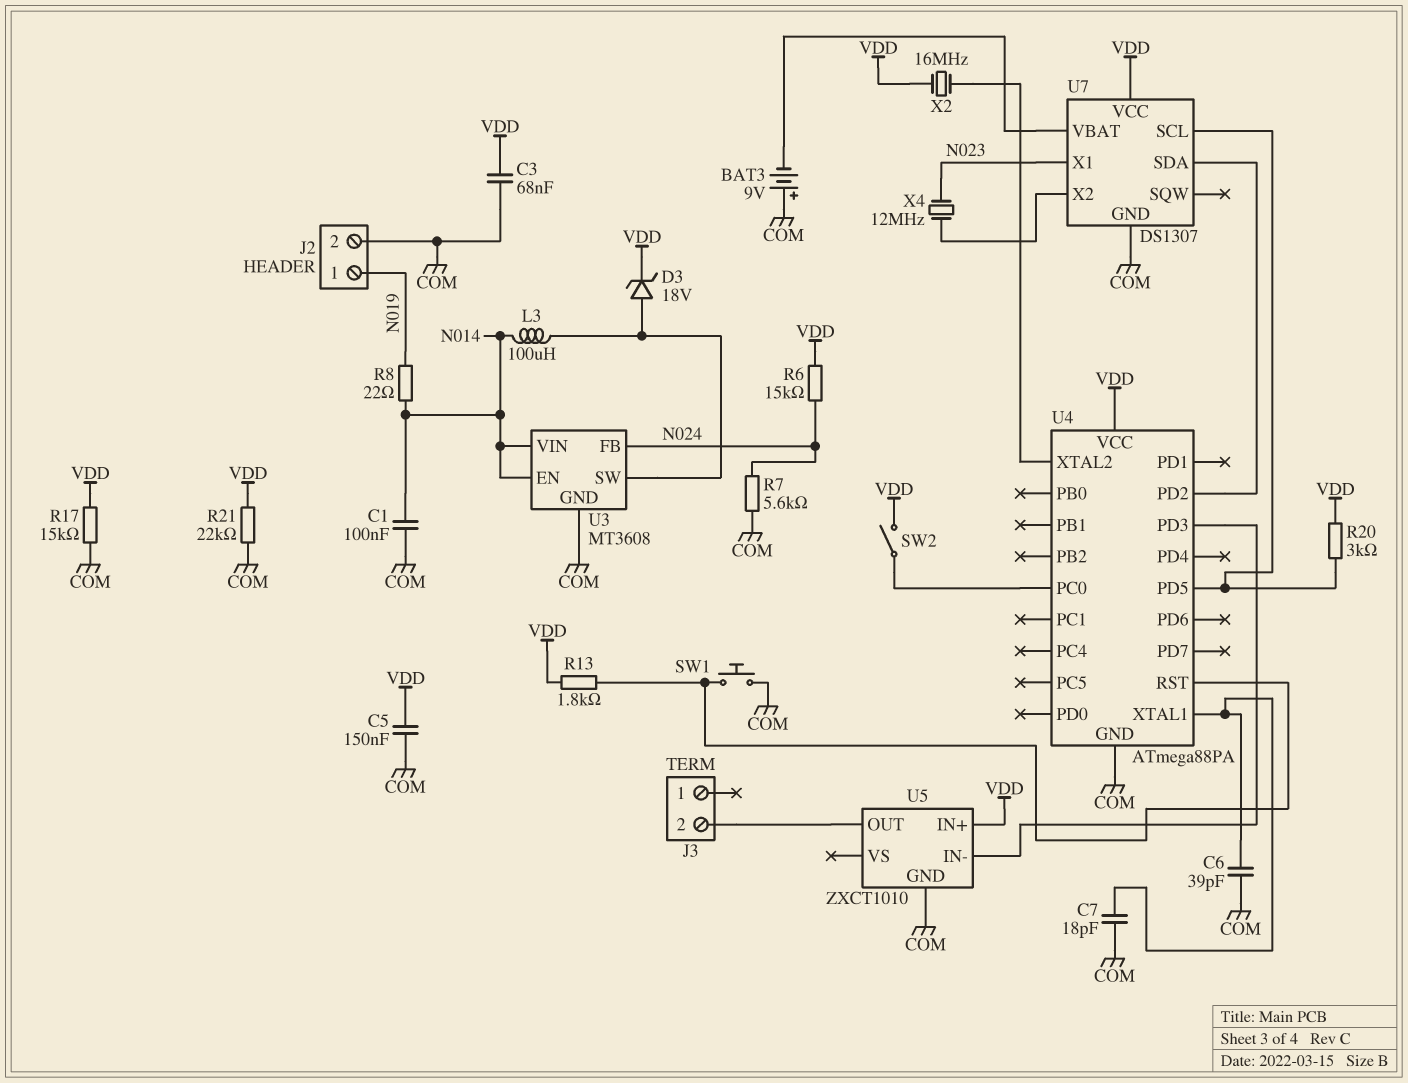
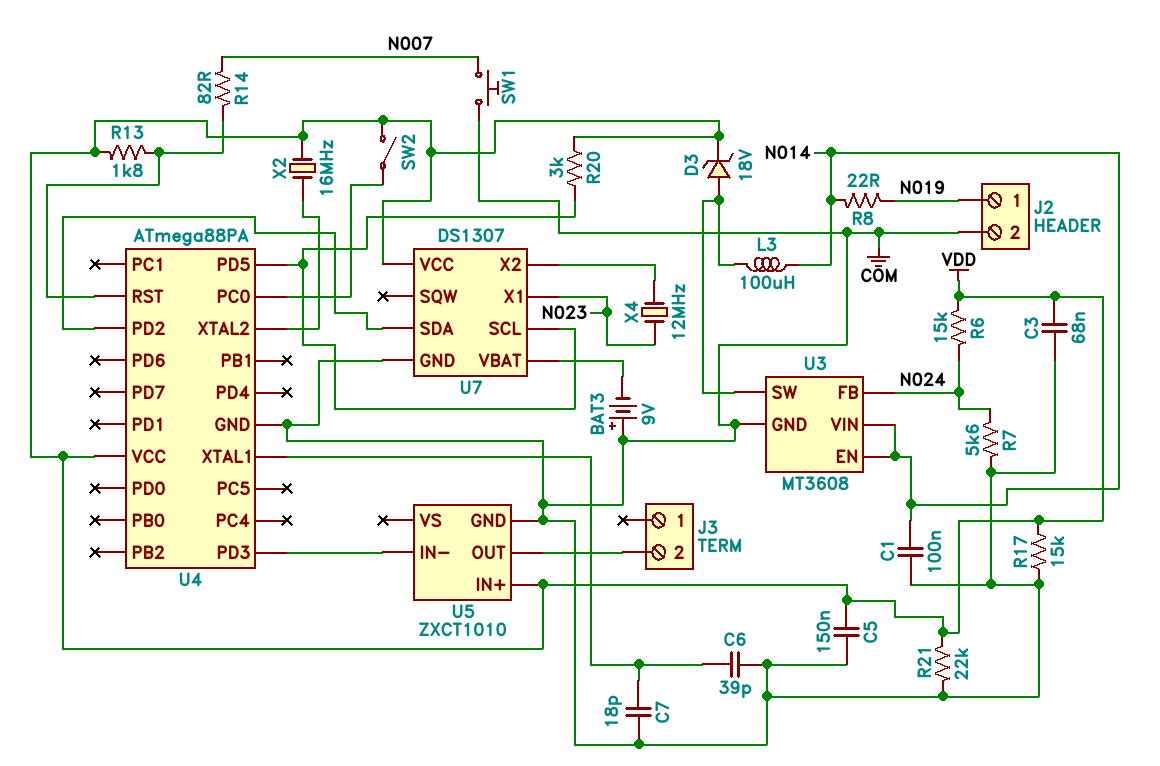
R14: none -> 82 (N007, U4/RST)
SW1: button (COM, U4/RST) -> button (COM, N007)

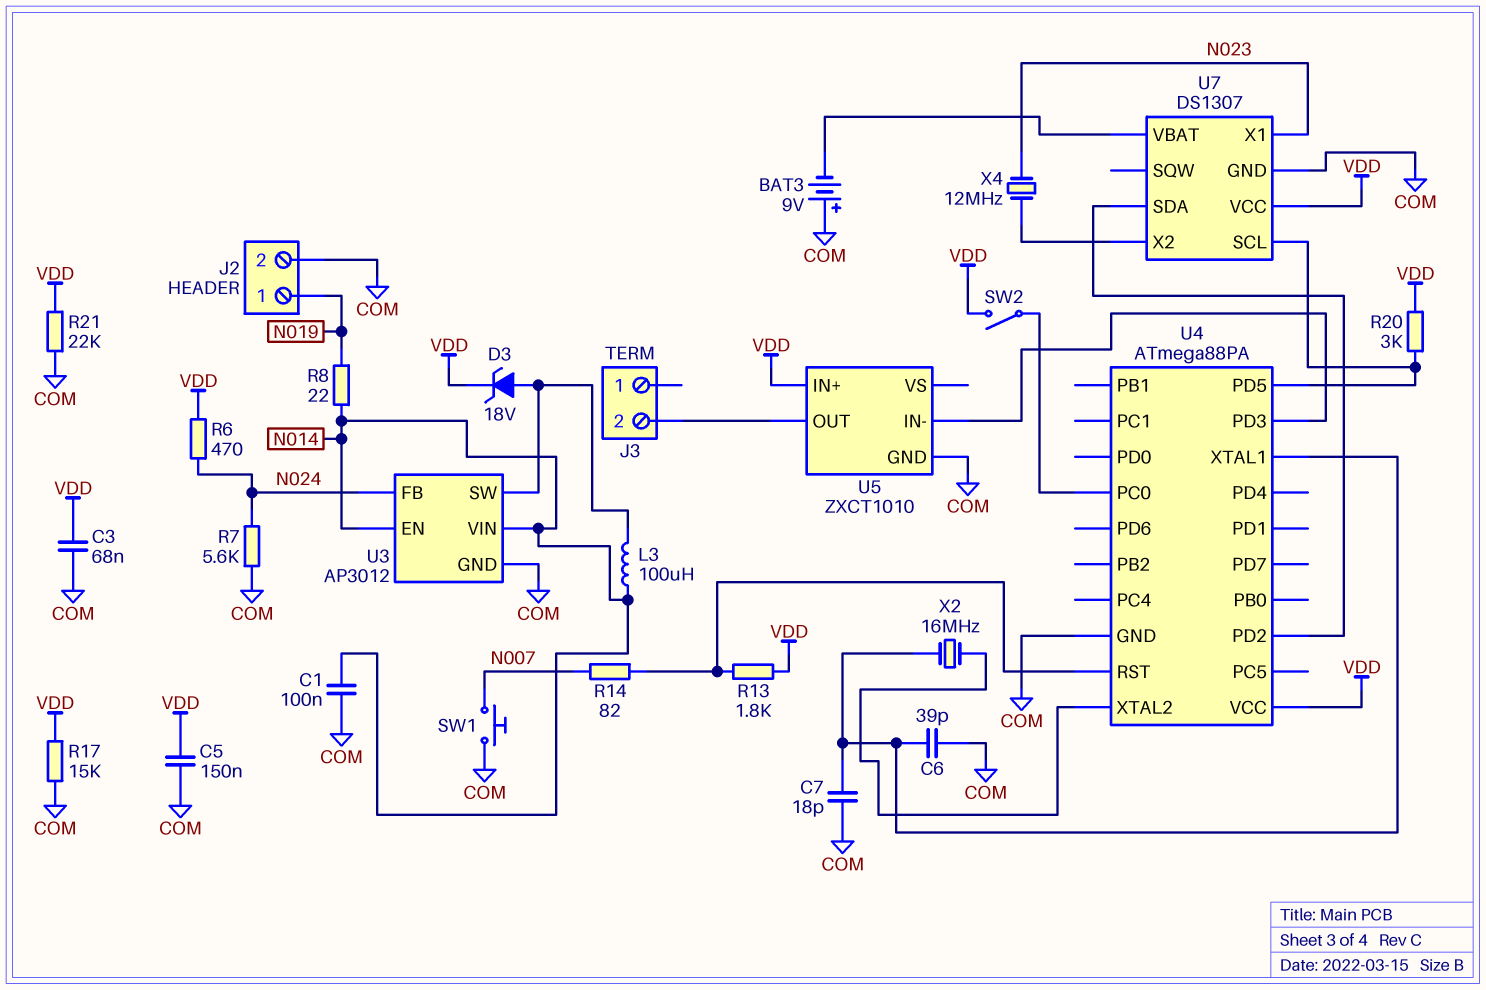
R6: 15k (N024, VDD) -> 470 (N024, VDD)
U3: MT3608 -> AP3012
X2: 16MHz (U4/XTAL2, VDD) -> 16MHz (U4/XTAL1, U4/XTAL2)

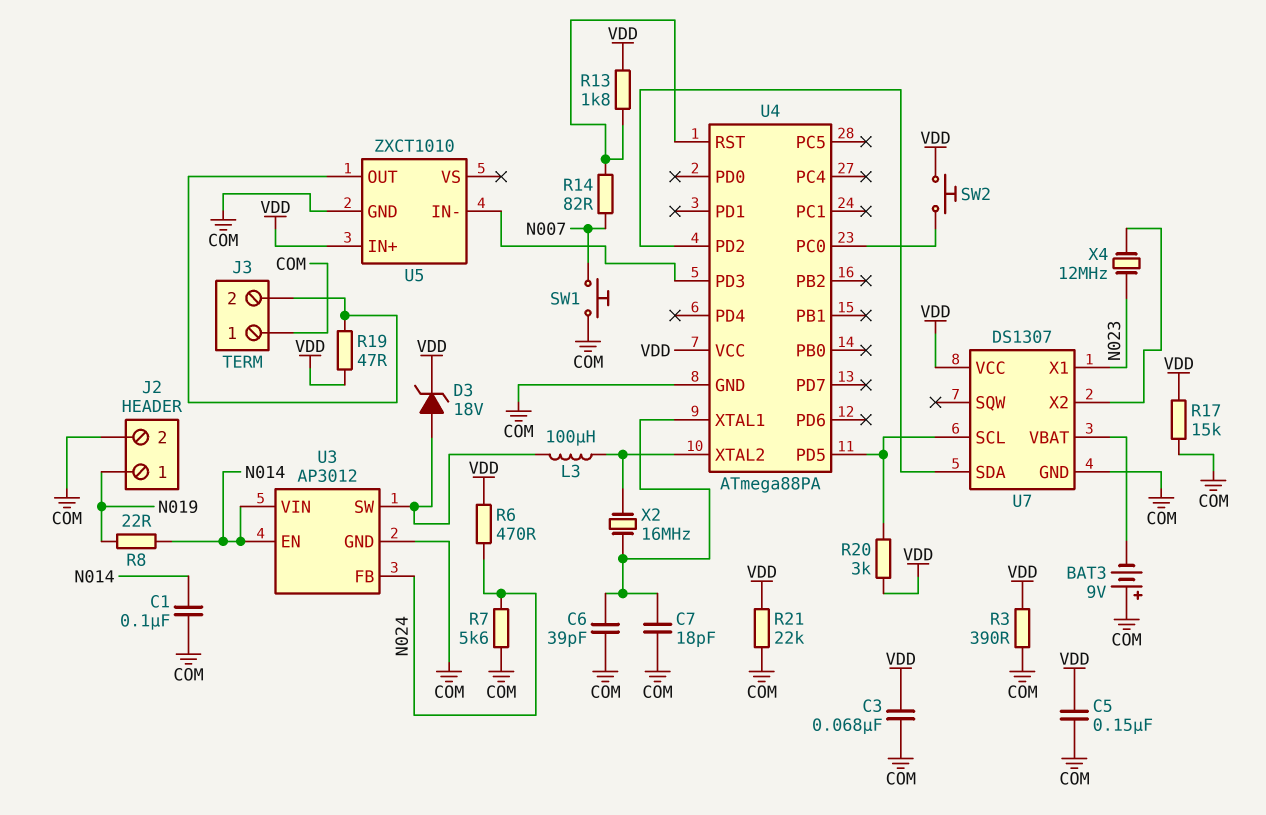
J3 pin 1: none -> COM
L3: 100uH (N014, U3/SW) -> 100uH (U3/SW, U4/XTAL2)
R3: none -> 390 (COM, VDD)
R19: none -> 47 (J3/2, VDD)
SW2: switch (U4/PC0, VDD) -> button (U4/PC0, VDD)

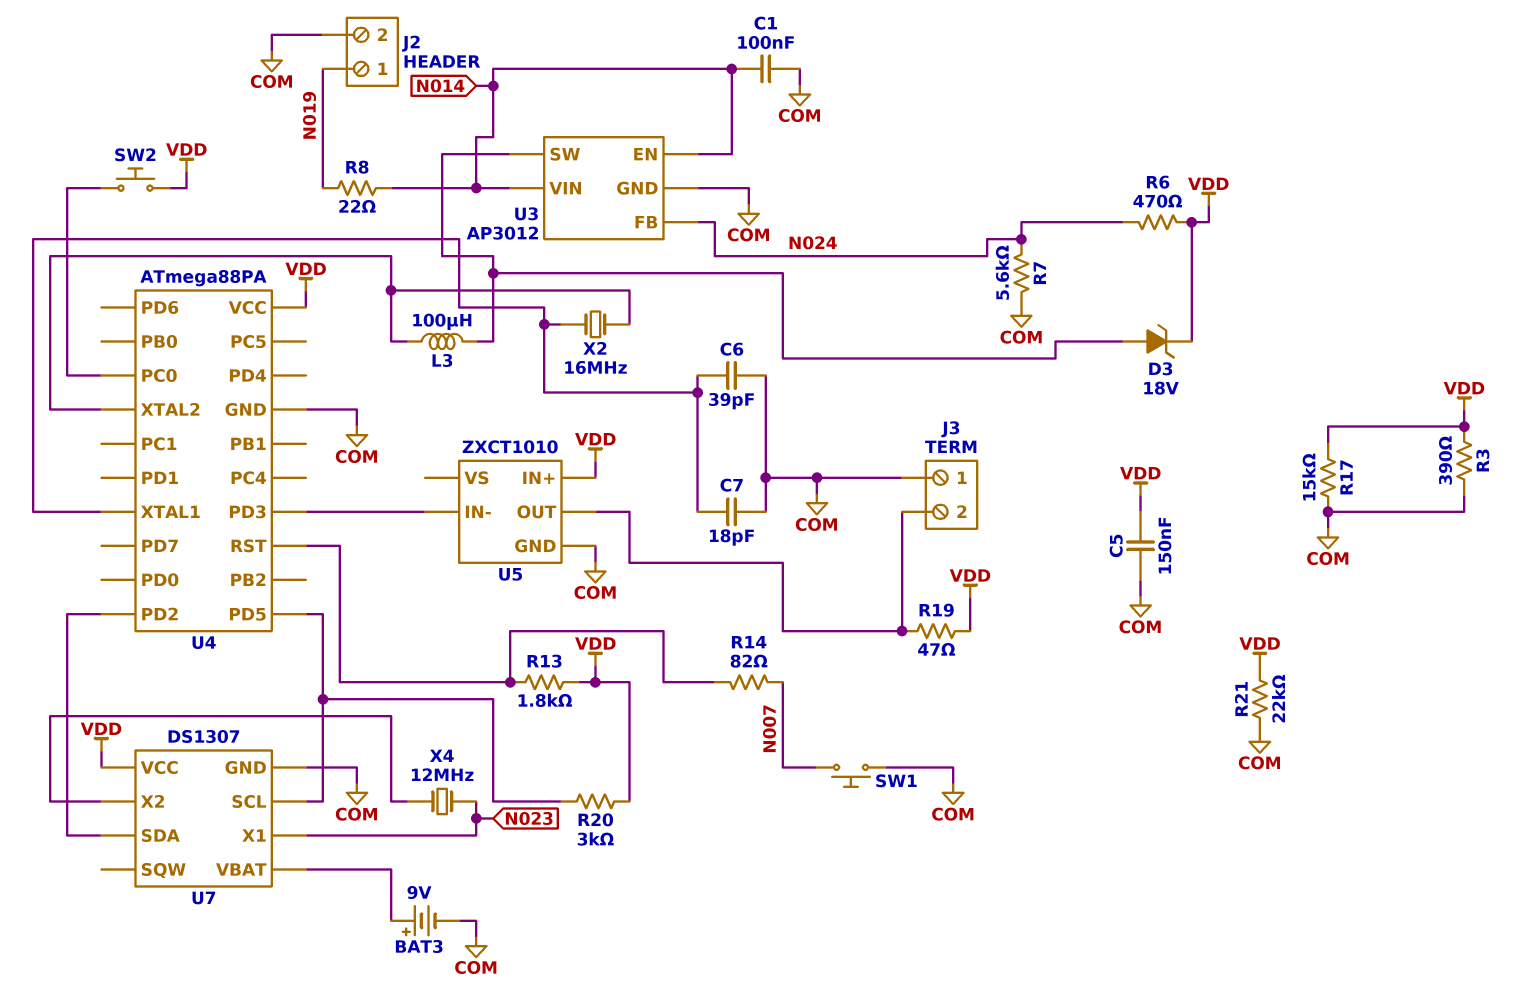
BAT3: 9V (plus COM, minus U7/VBAT) -> 9V (plus U7/VBAT, minus COM)
C3: 68nF (COM, VDD) -> none

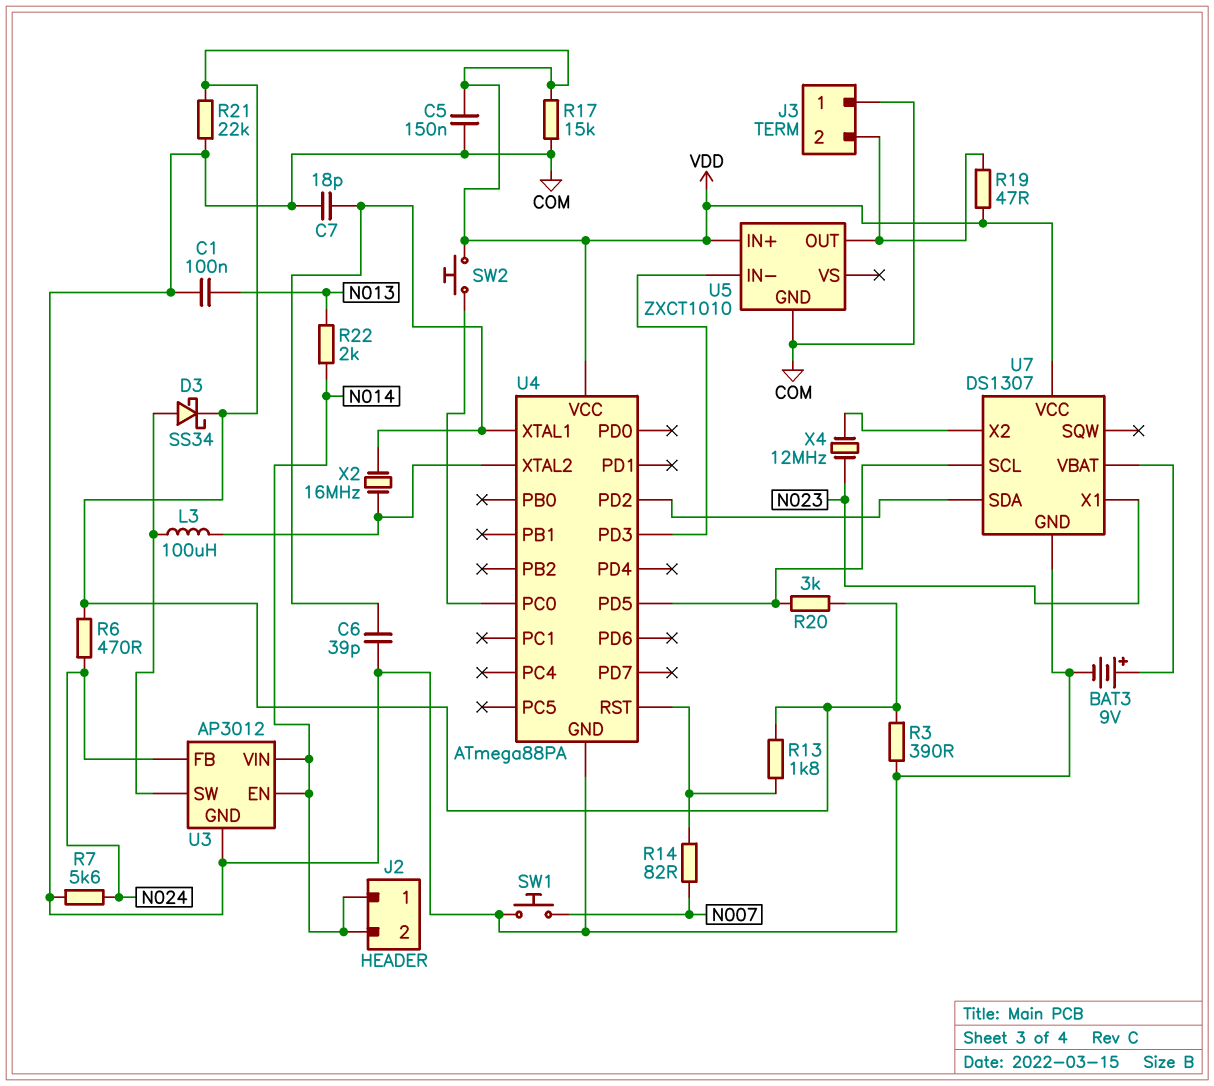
C1: 100nF (COM, N014) -> 100nF (COM, N013)
D3: zener 18V (A U3/SW, K VDD) -> schottky SS34 (A U3/SW, K VDD)
J2 pin 1: N019 -> N014
J2 pin 2: COM -> N014
R8: 22 (N014, N019) -> none
R22: none -> 2k (N013, N014)

